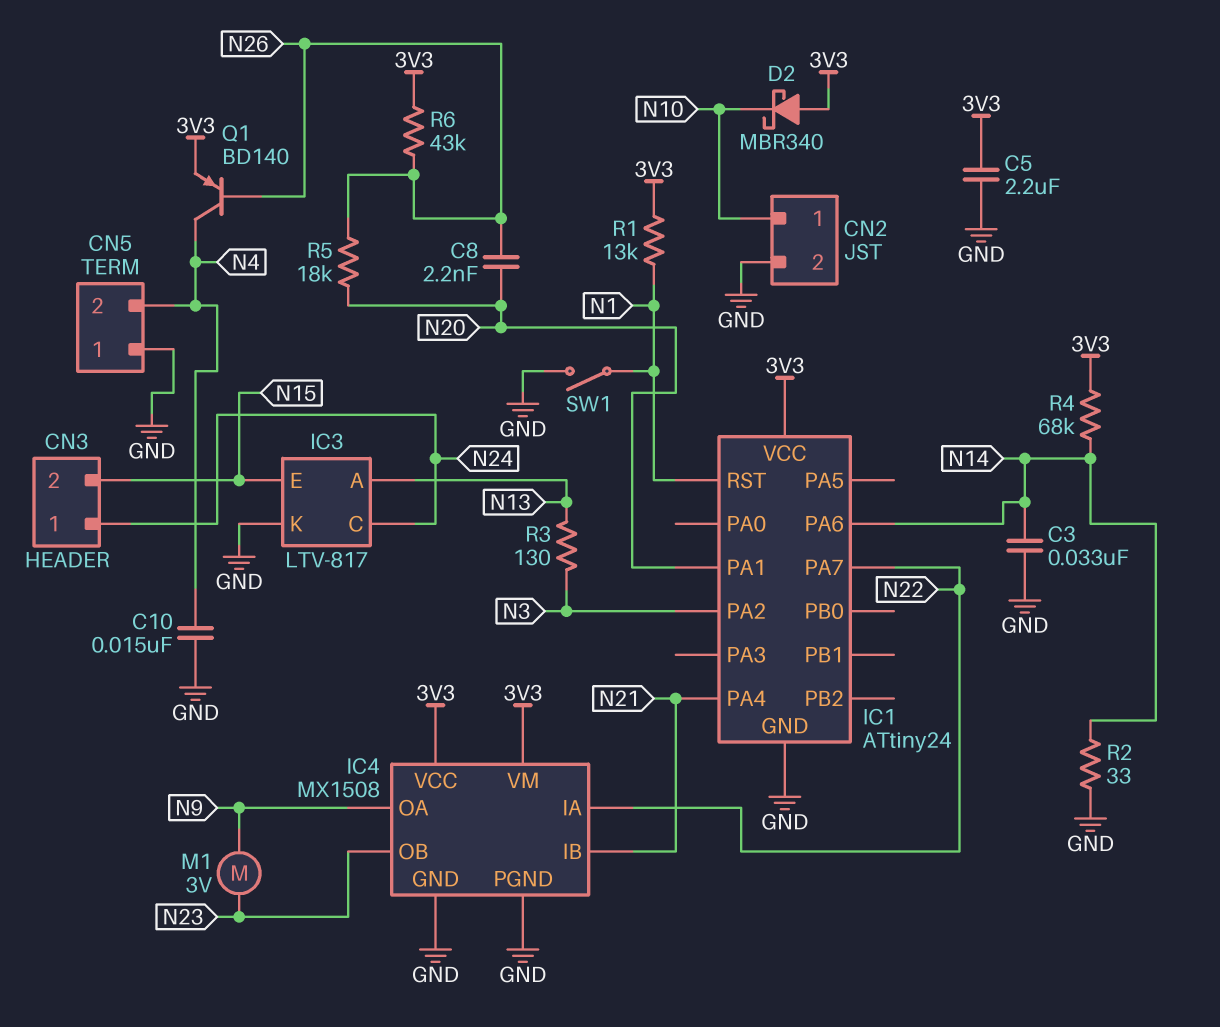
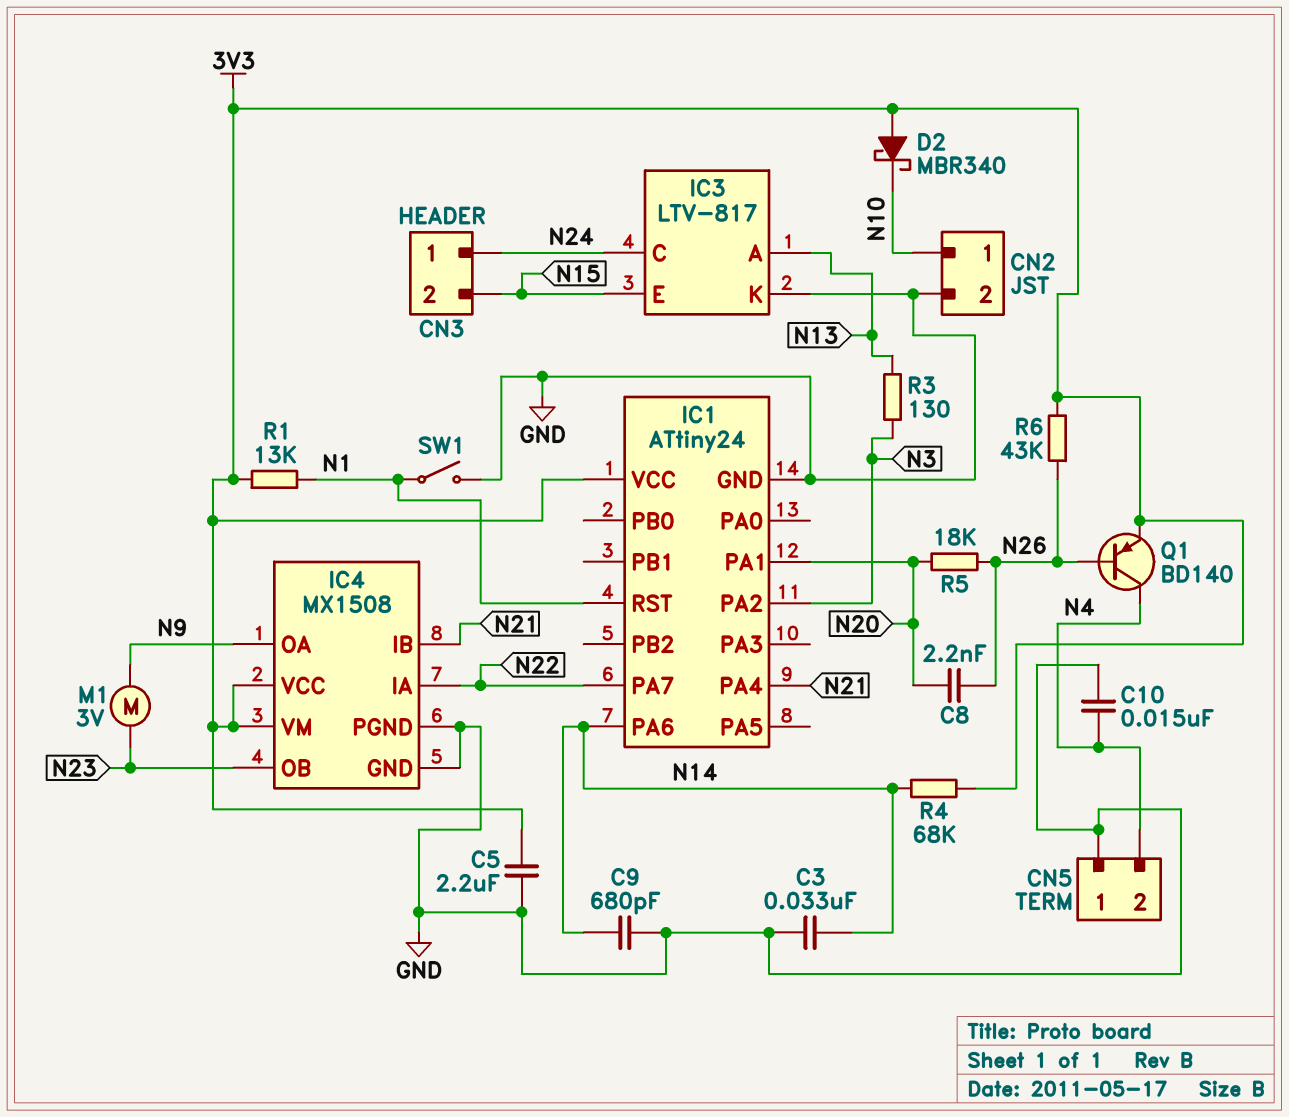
C9: none -> 680pF (GND, N14)
R2: 33 (GND, N14) -> none

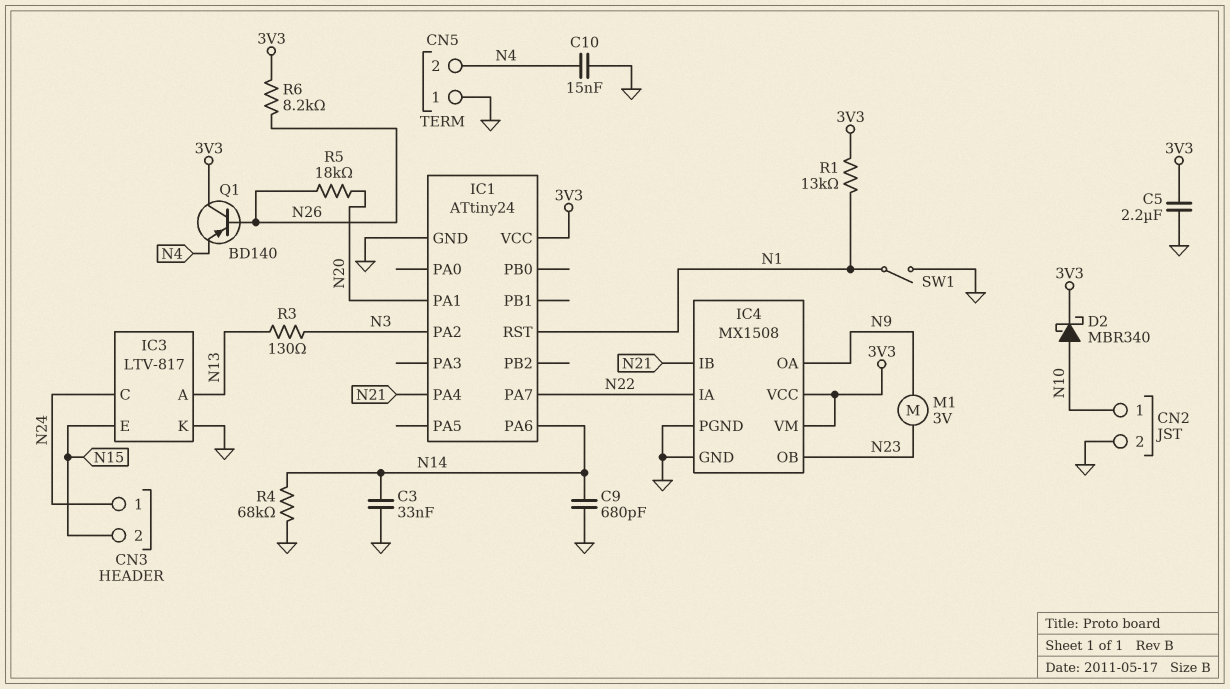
C8: 2.2nF (N20, N26) -> none
D2: schottky MBR340 (A 3V3, K N10) -> schottky MBR340 (A N10, K 3V3)
Q1: PNP BD140 (B N26, C N4, E 3V3) -> PNP BD140 (B N26, C 3V3, E N4)
R4: 68k (3V3, N14) -> 68k (GND, N14)
R6: 43k (3V3, N26) -> 8.2k (3V3, N26)

